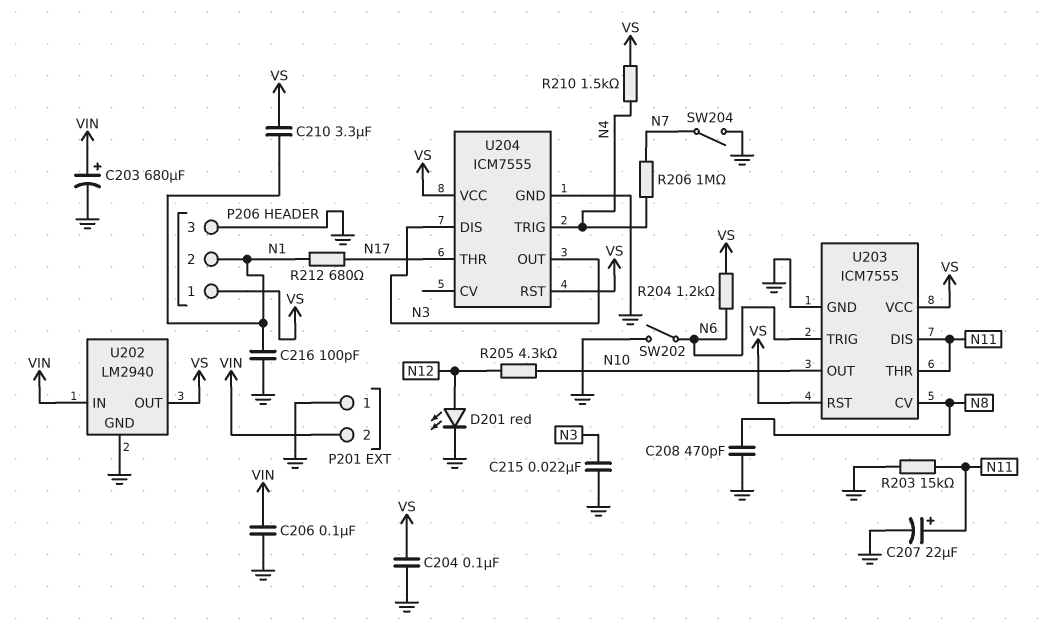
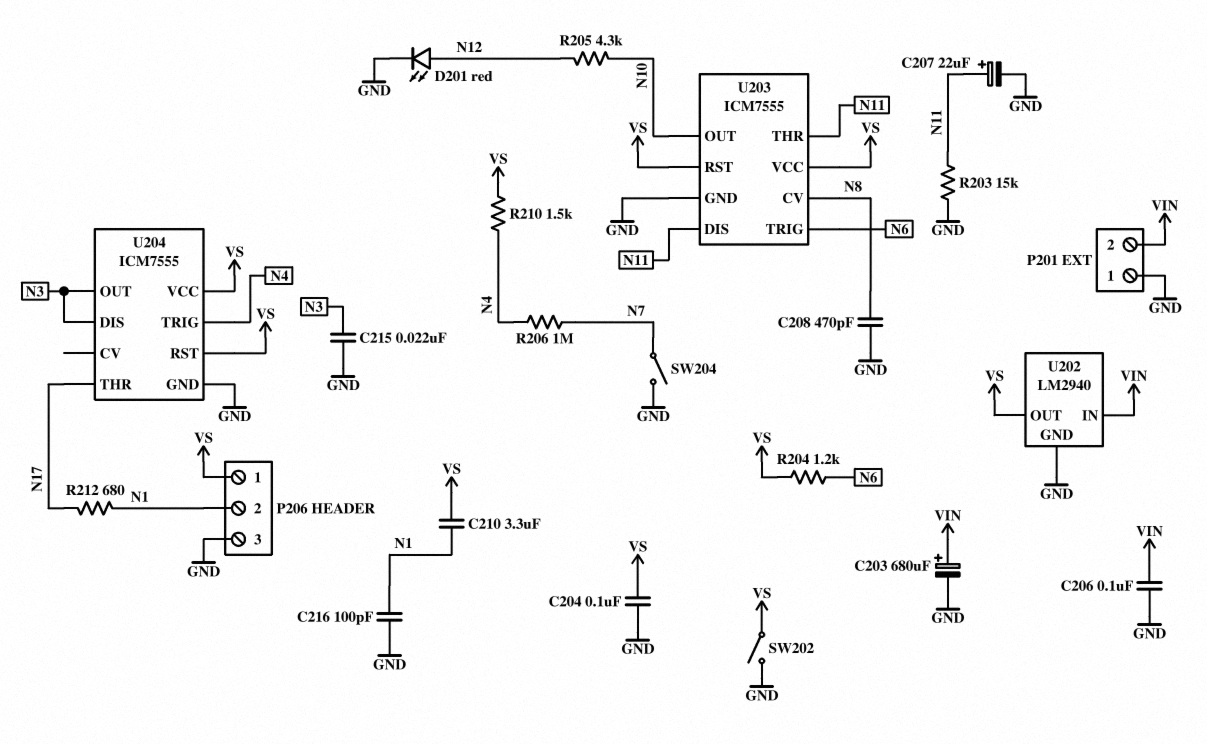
SW202: switch (GND, N6) -> switch (GND, VS)

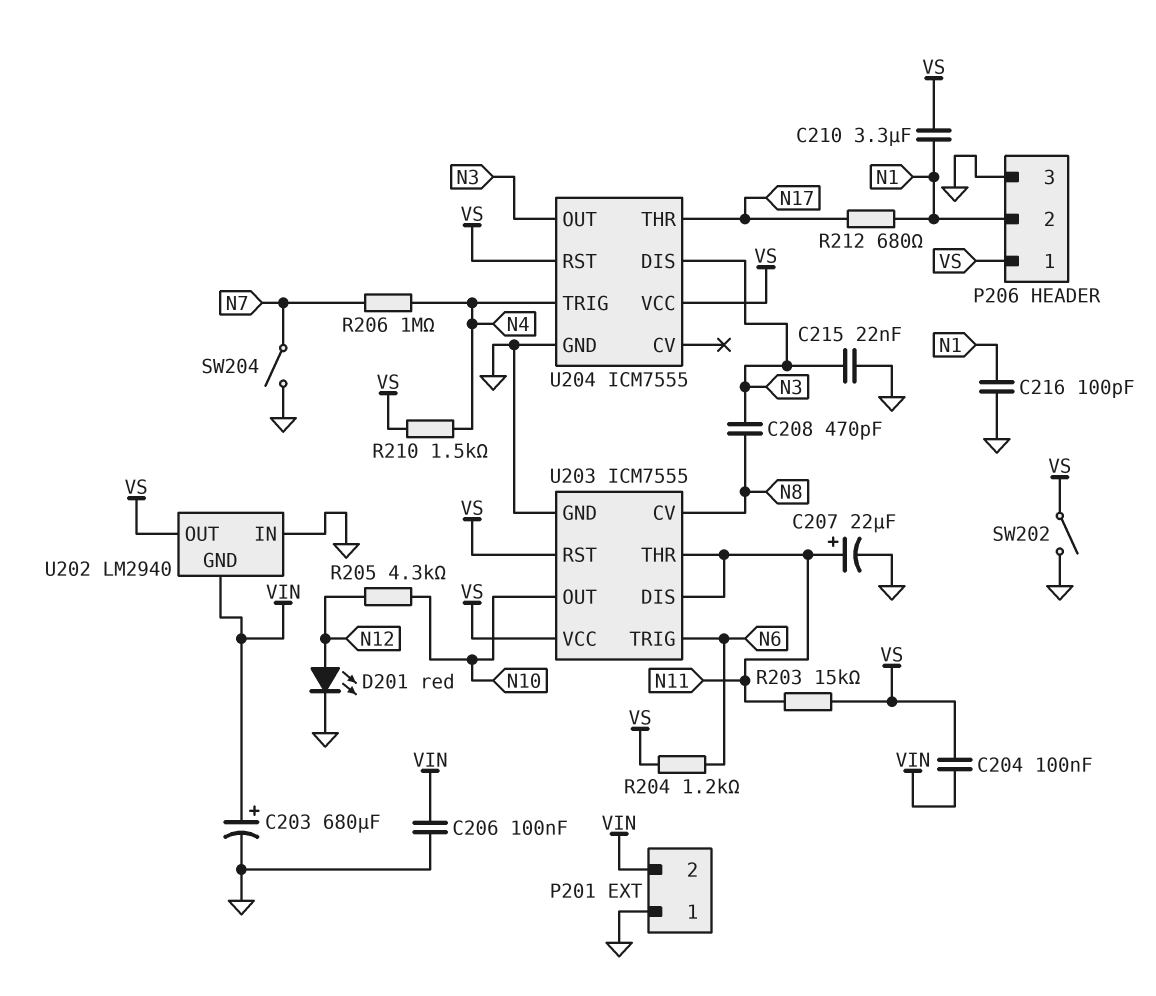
C204: 100nF (GND, VS) -> 100nF (VIN, VS)
C208: 470pF (GND, N8) -> 470pF (N3, N8)
R203: 15k (GND, N11) -> 15k (N11, VS)
U202 pin GND: GND -> VIN
U202 pin IN: VIN -> GND

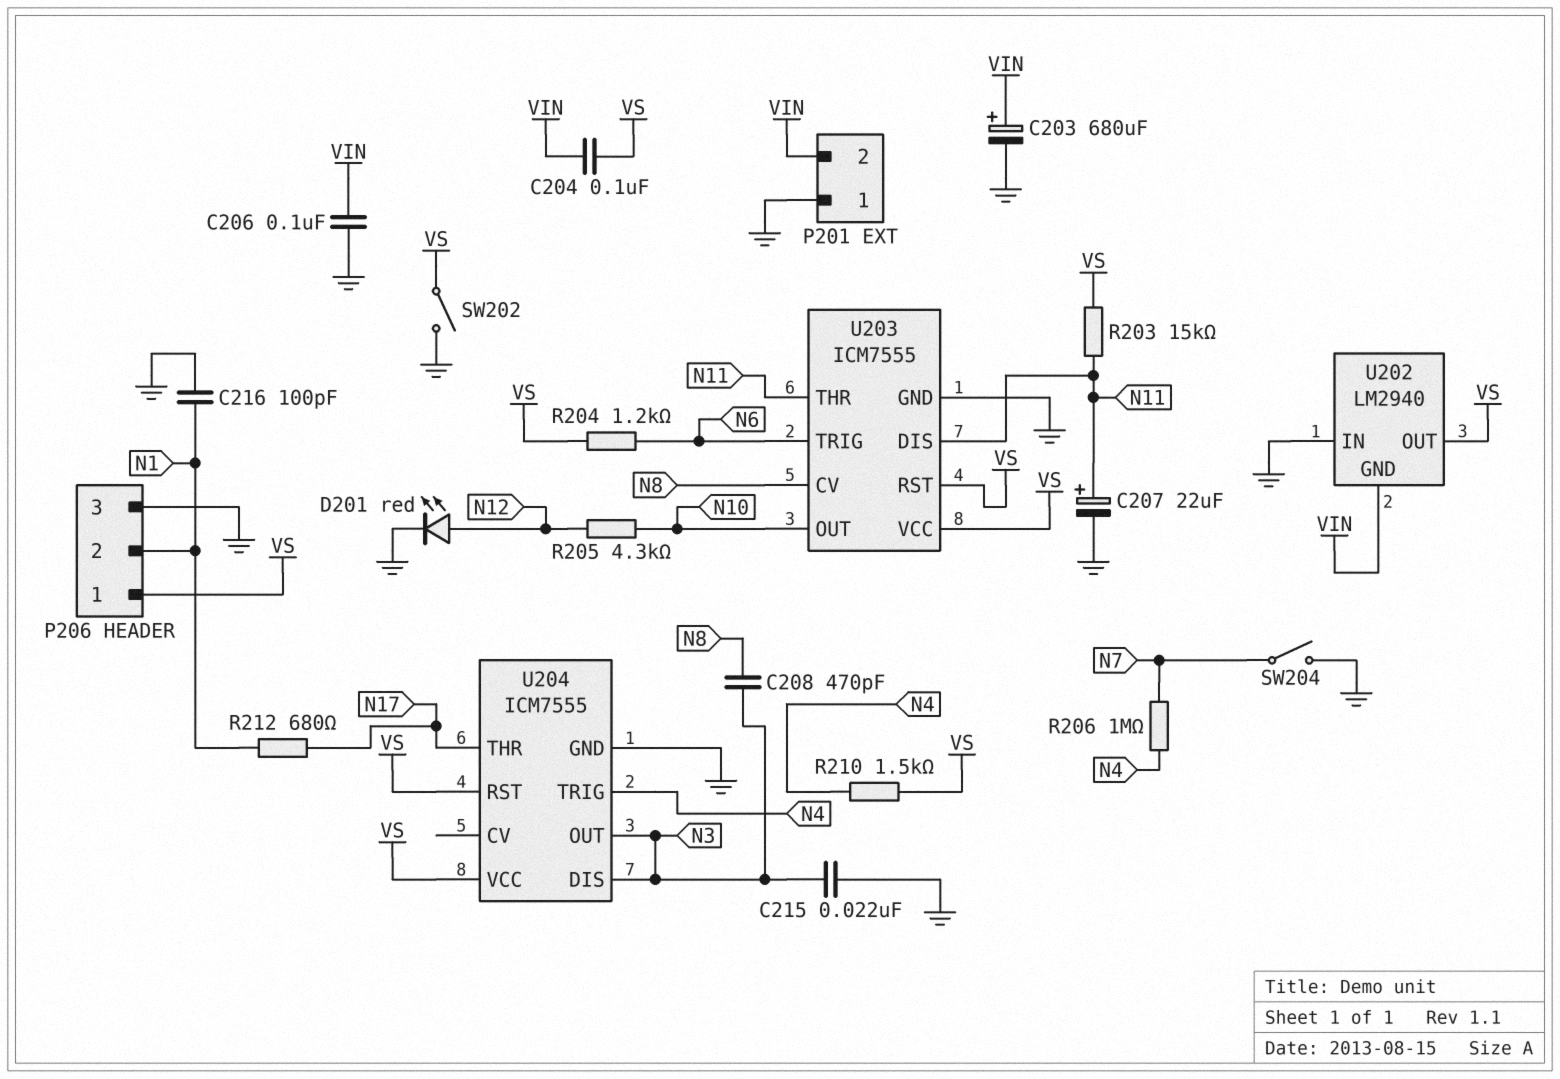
C210: 3.3uF (N1, VS) -> none

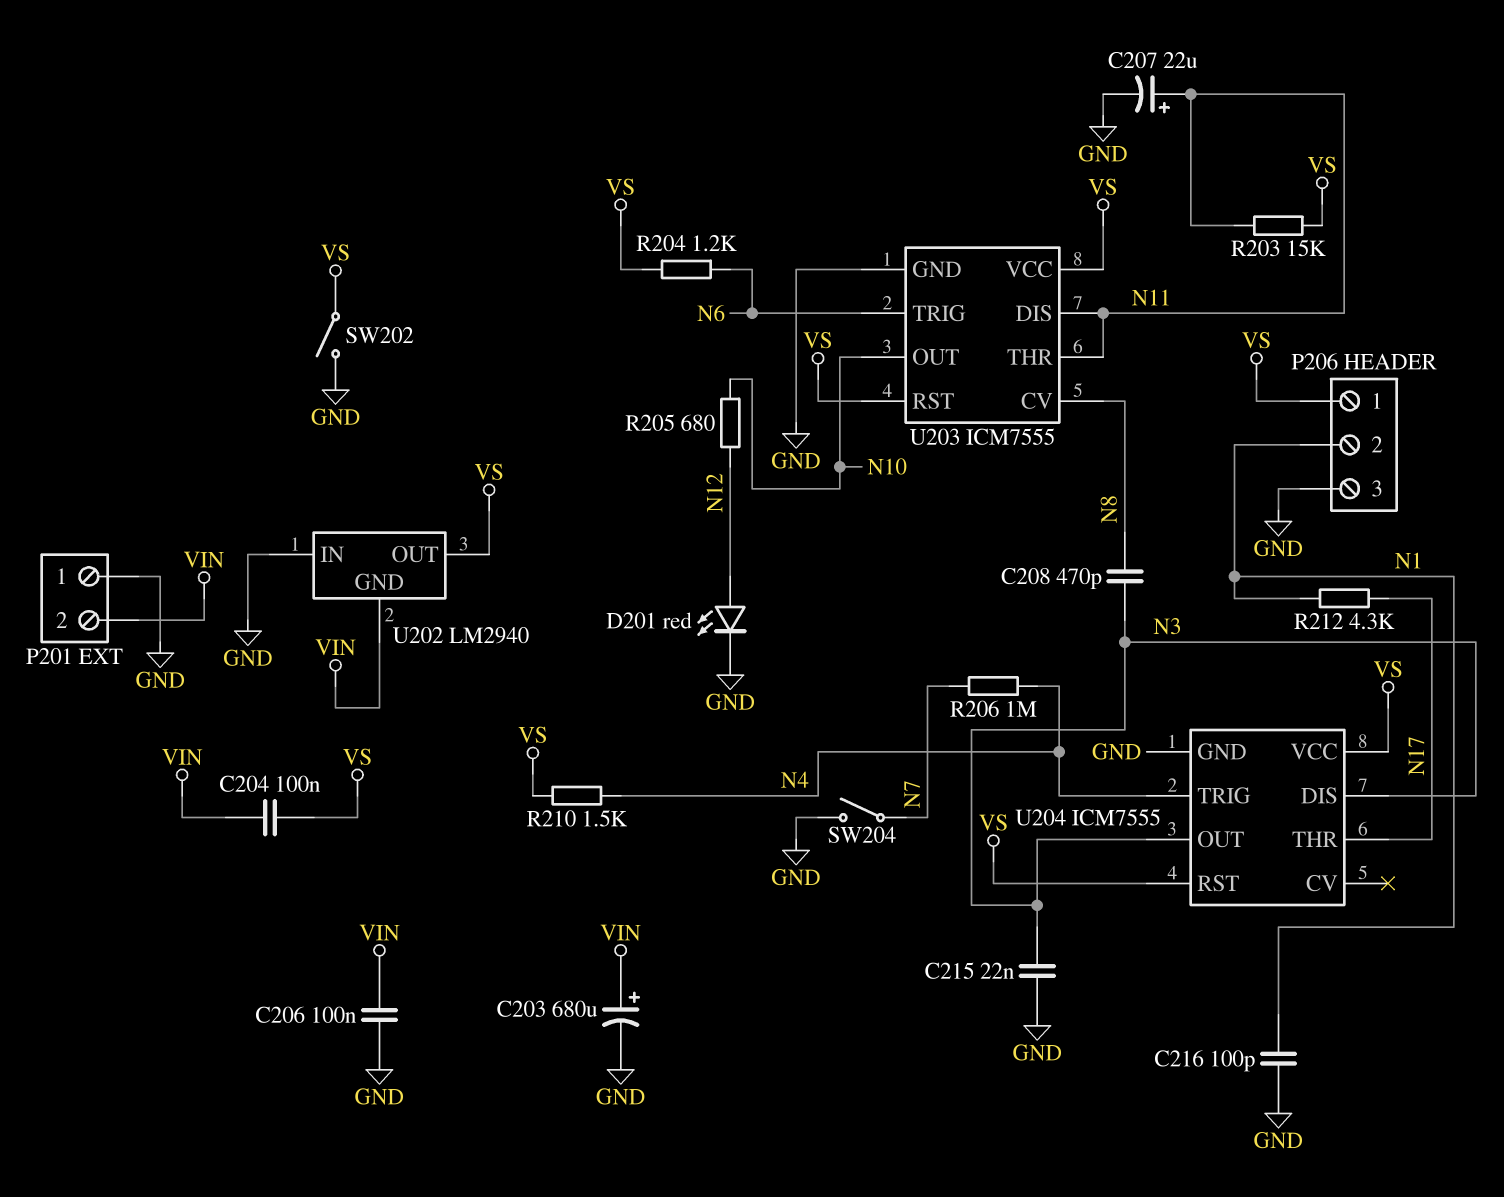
R205: 4.3k (N10, N12) -> 680 (N10, N12)
R212: 680 (N1, N17) -> 4.3k (N1, N17)

